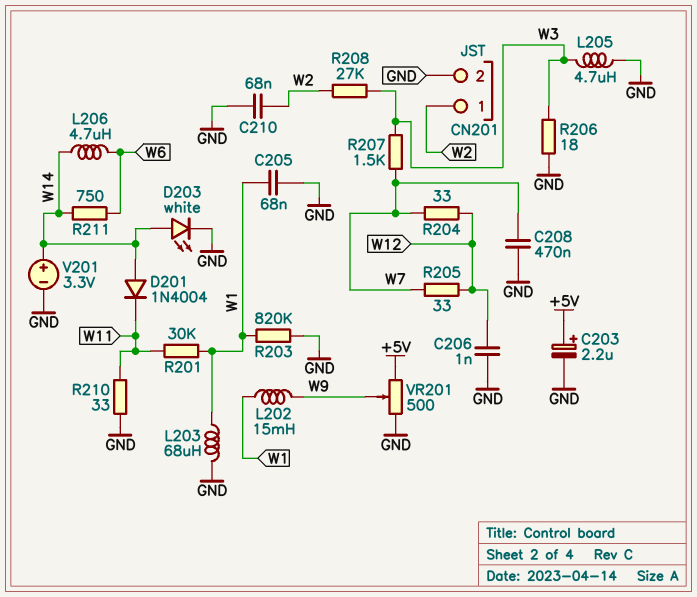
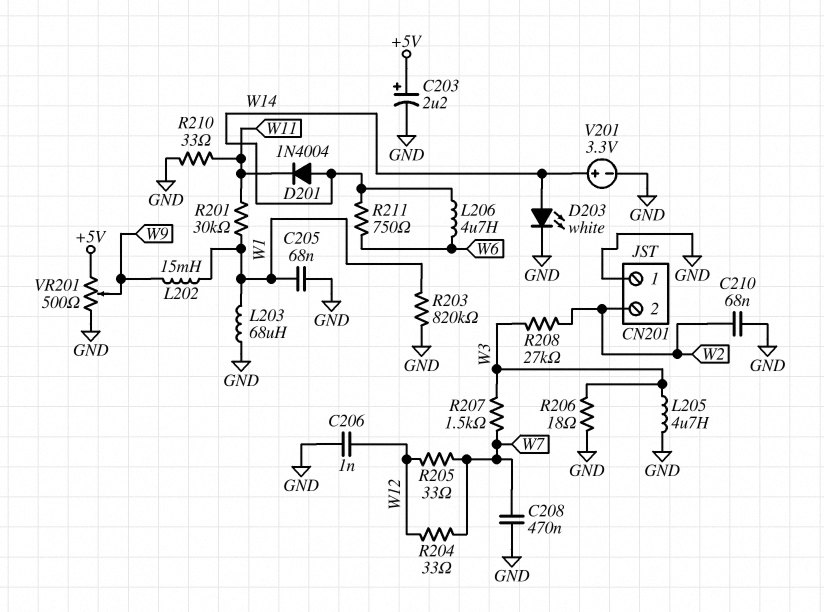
CN201 pin 1: W2 -> GND
CN201 pin 2: GND -> W2

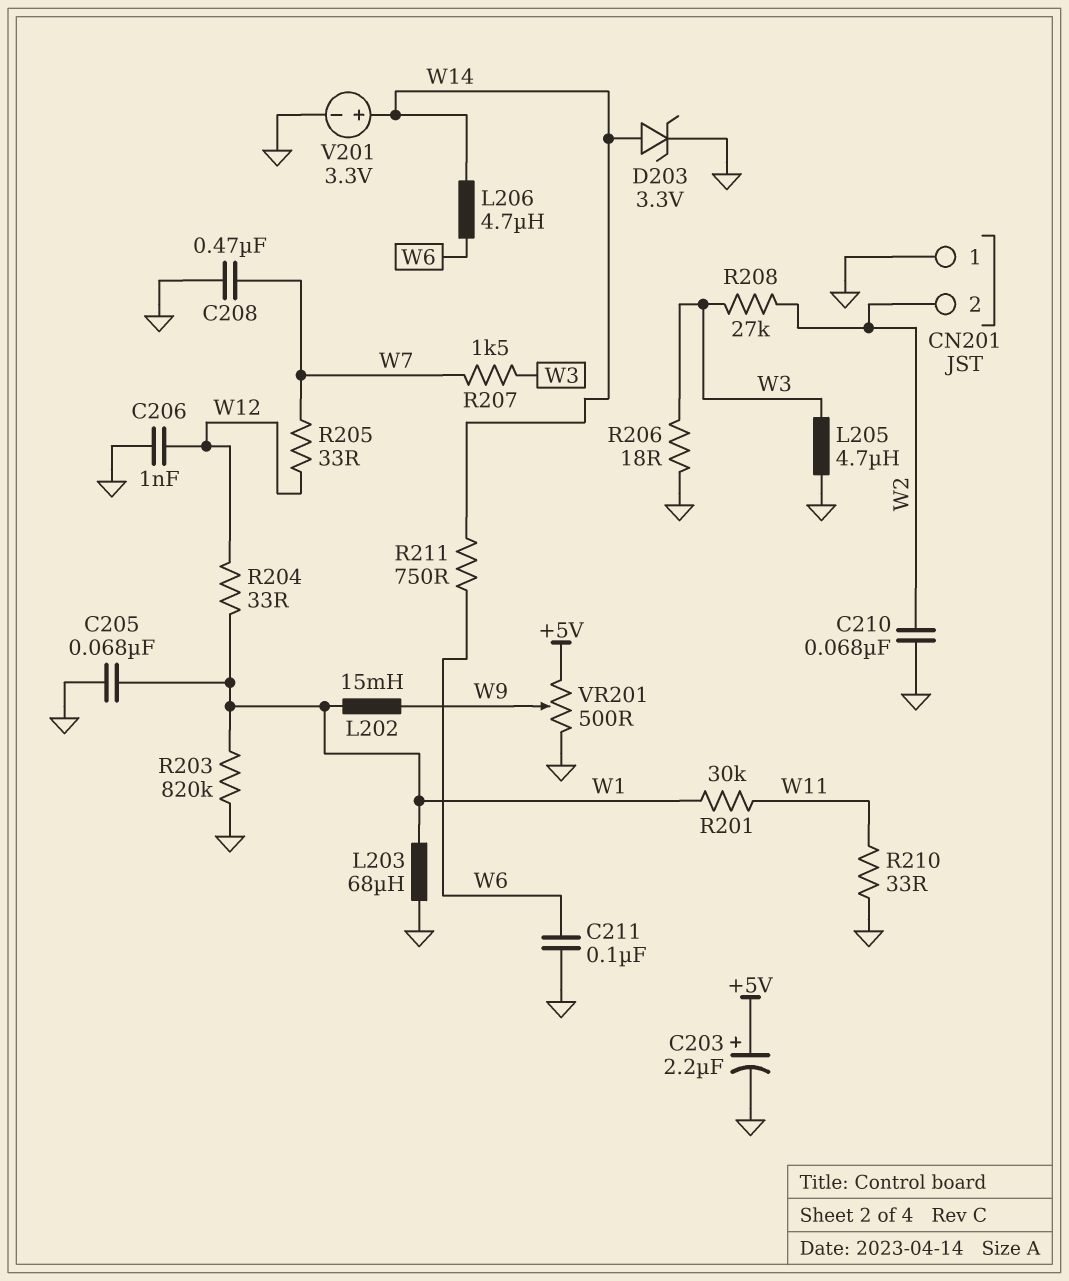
C211: none -> 100nF (GND, W6)
D201: diode 1N4004 (A W14, K W11) -> none
D203: LED white (A W14, K GND) -> zener 3.3V (A W14, K GND)
R204: 33 (W7, W12) -> 33 (W1, W12)

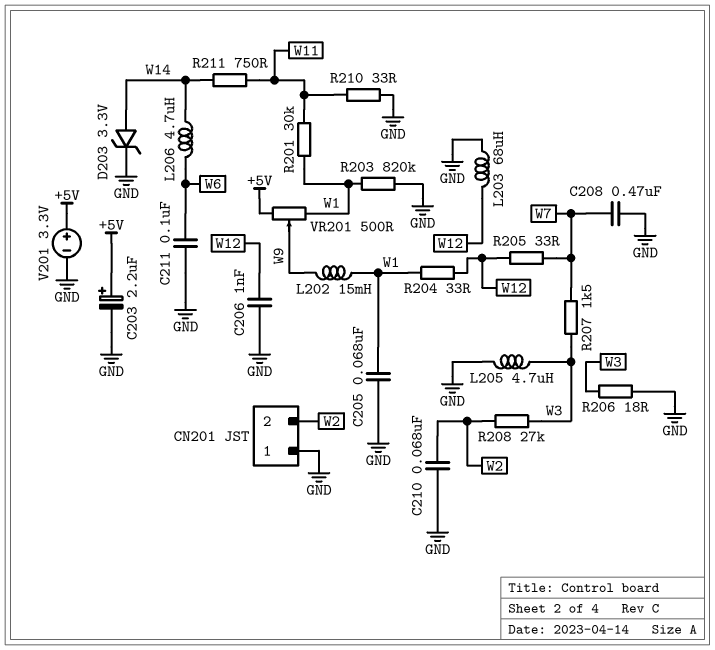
L203: 68uH (GND, W1) -> 68uH (GND, W12)
R211: 750 (W6, W14) -> 750 (W11, W14)
V201: 3.3V (plus W14, minus GND) -> 3.3V (plus +5V, minus GND)
VR201: 500 (+5V, GND, wiper W9) -> 500 (+5V, W1, wiper W9)

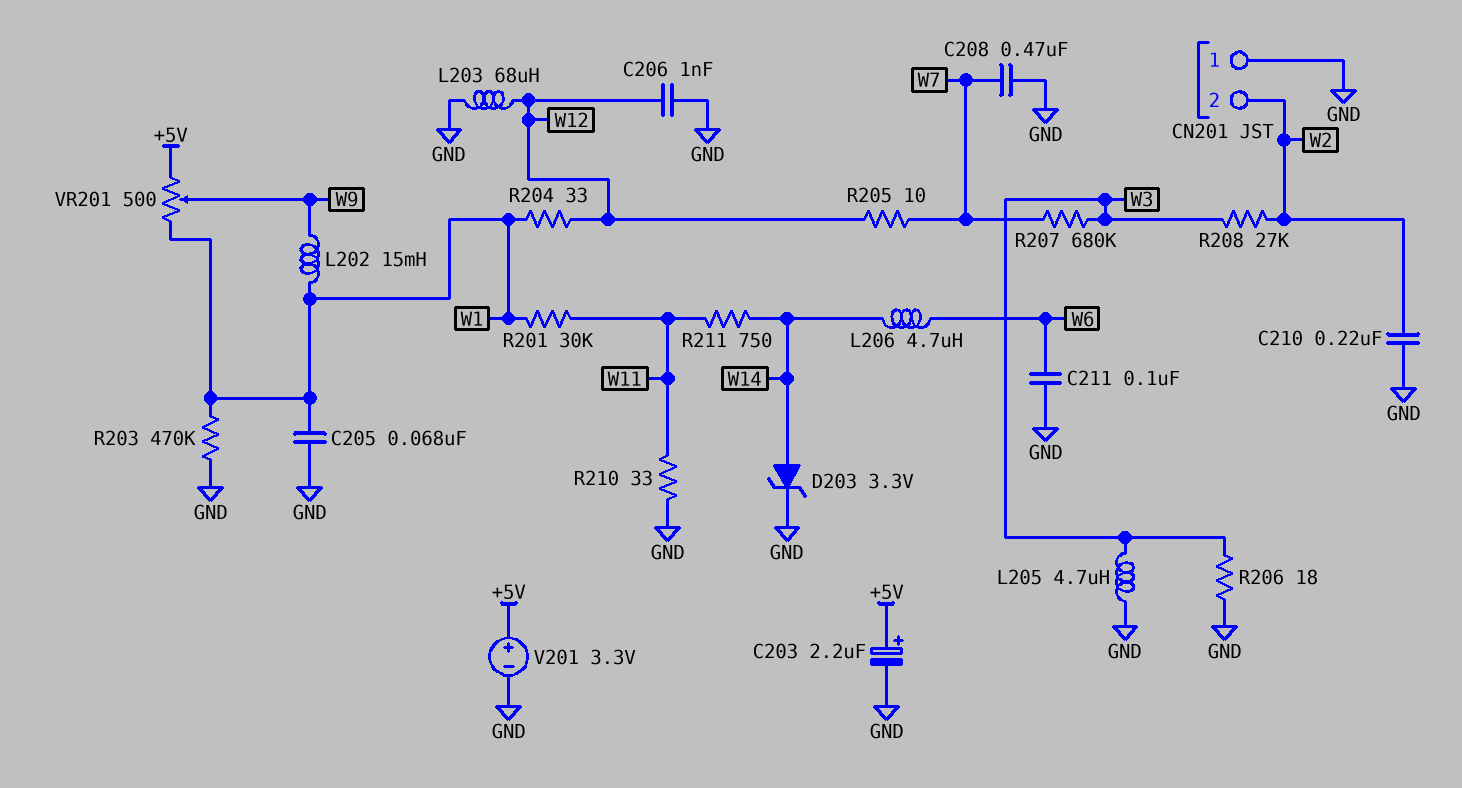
C210: 68nF (GND, W2) -> 220nF (GND, W2)
R203: 820k (GND, W1) -> 470k (GND, W1)
R205: 33 (W7, W12) -> 10 (W7, W12)
R207: 1.5k (W3, W7) -> 680k (W3, W7)

